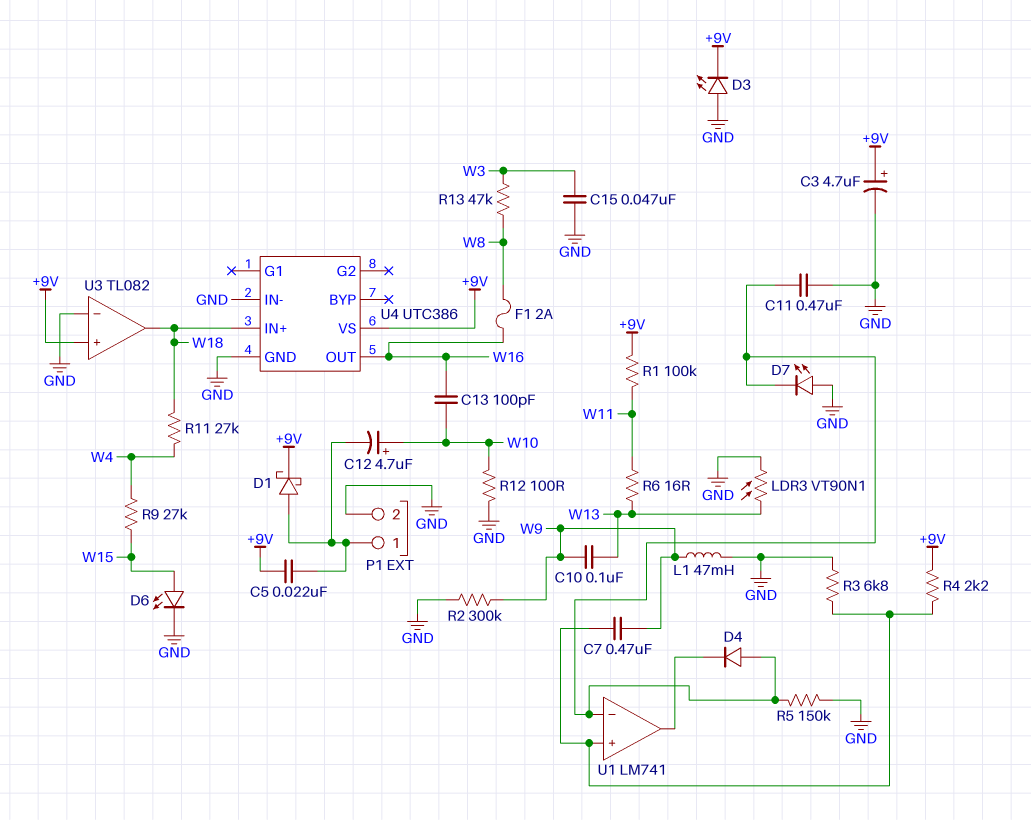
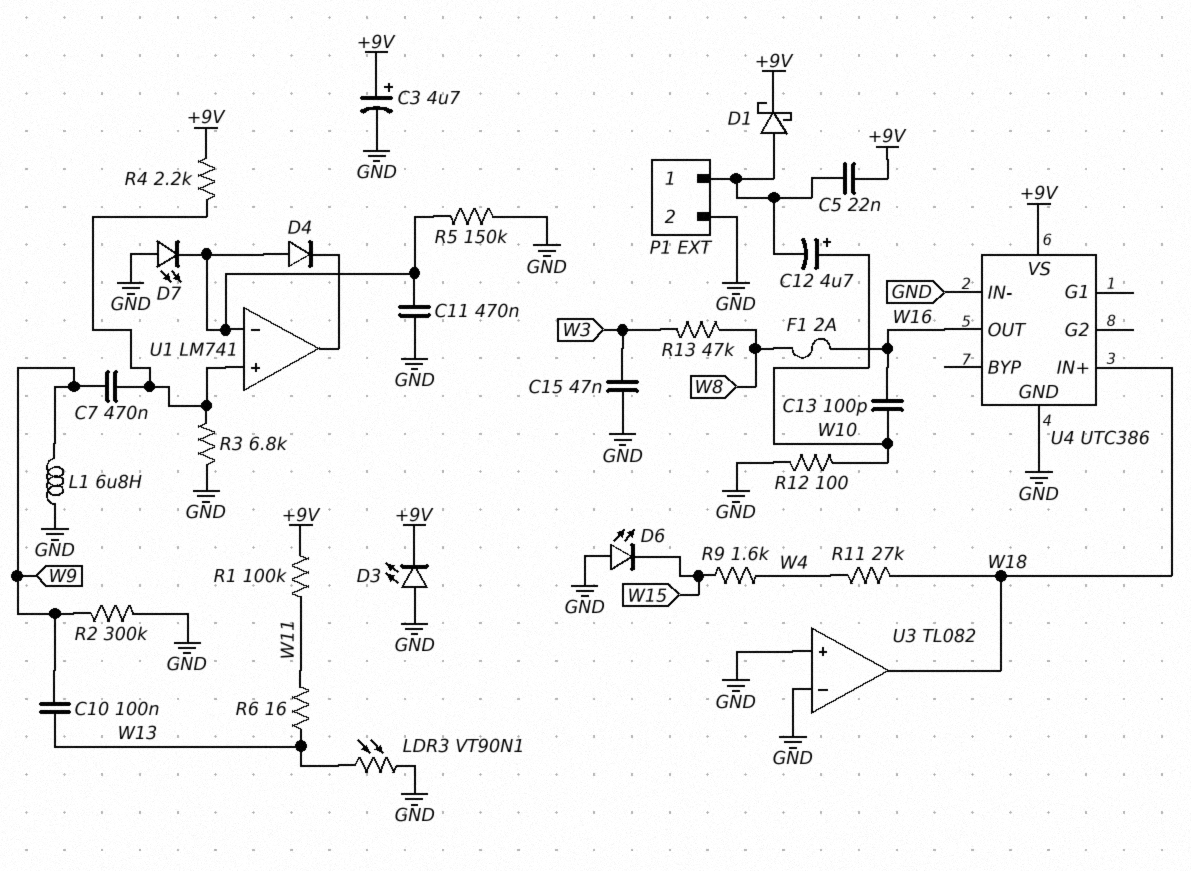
D6: LED (A W15, K GND) -> LED (A GND, K W15)
L1: 47mH (GND, W9) -> 6.8uH (GND, W9)
R9: 27k (W4, W15) -> 1.6k (W4, W15)
U3 pin in+: +9V -> GND

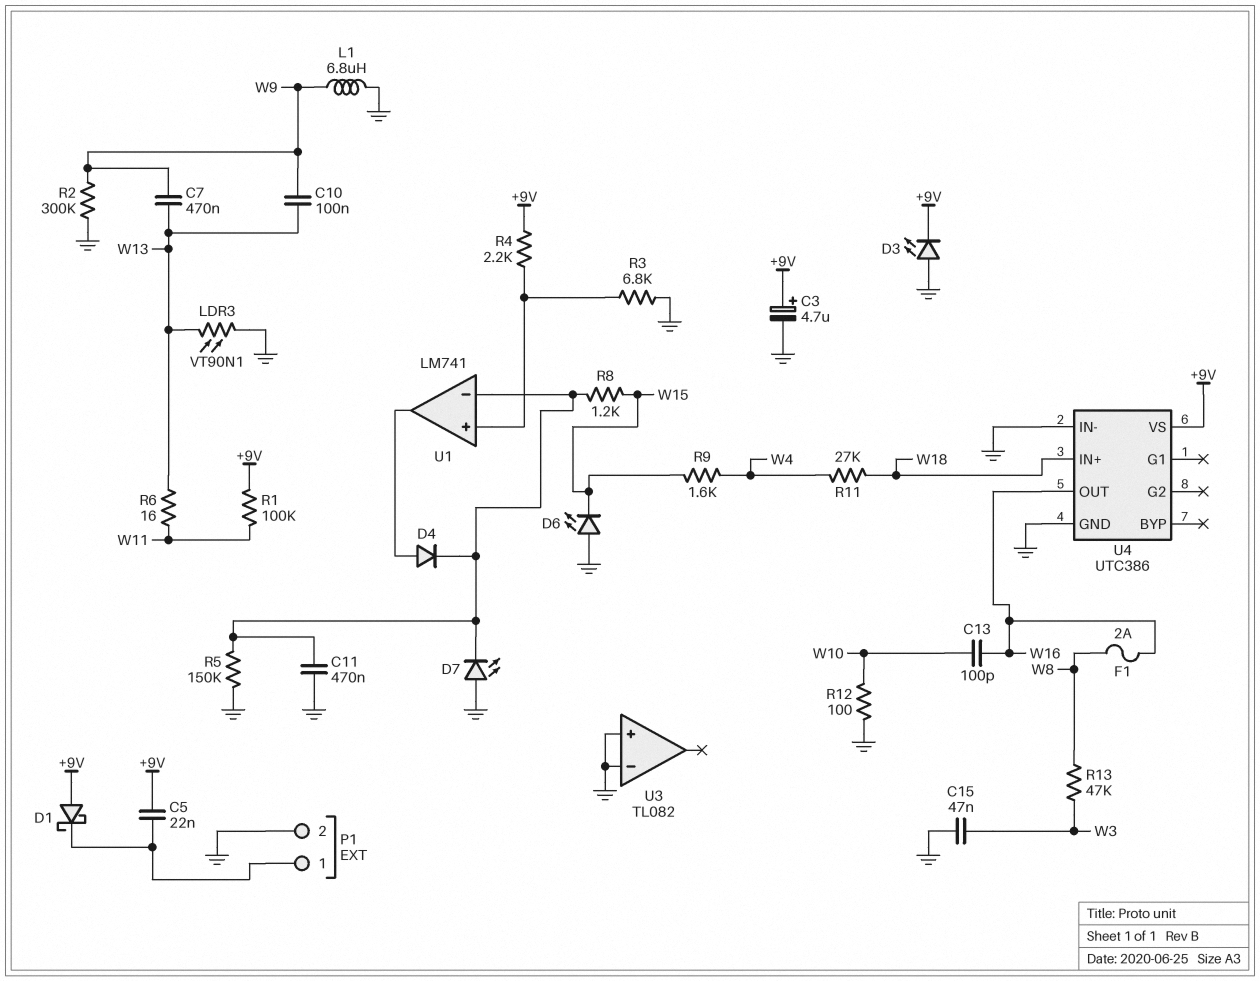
C7: 470nF (U1/in+, W9) -> 470nF (W9, W13)
C12: 4.7uF (plus W10, minus P1/1) -> none
D1: schottky (A P1/1, K +9V) -> schottky (A +9V, K P1/1)
D4: diode (A U1/in-, K U1/out) -> diode (A U1/out, K U1/in-)
R8: none -> 1.2k (U1/in-, W15)
U3 pin out: W18 -> none

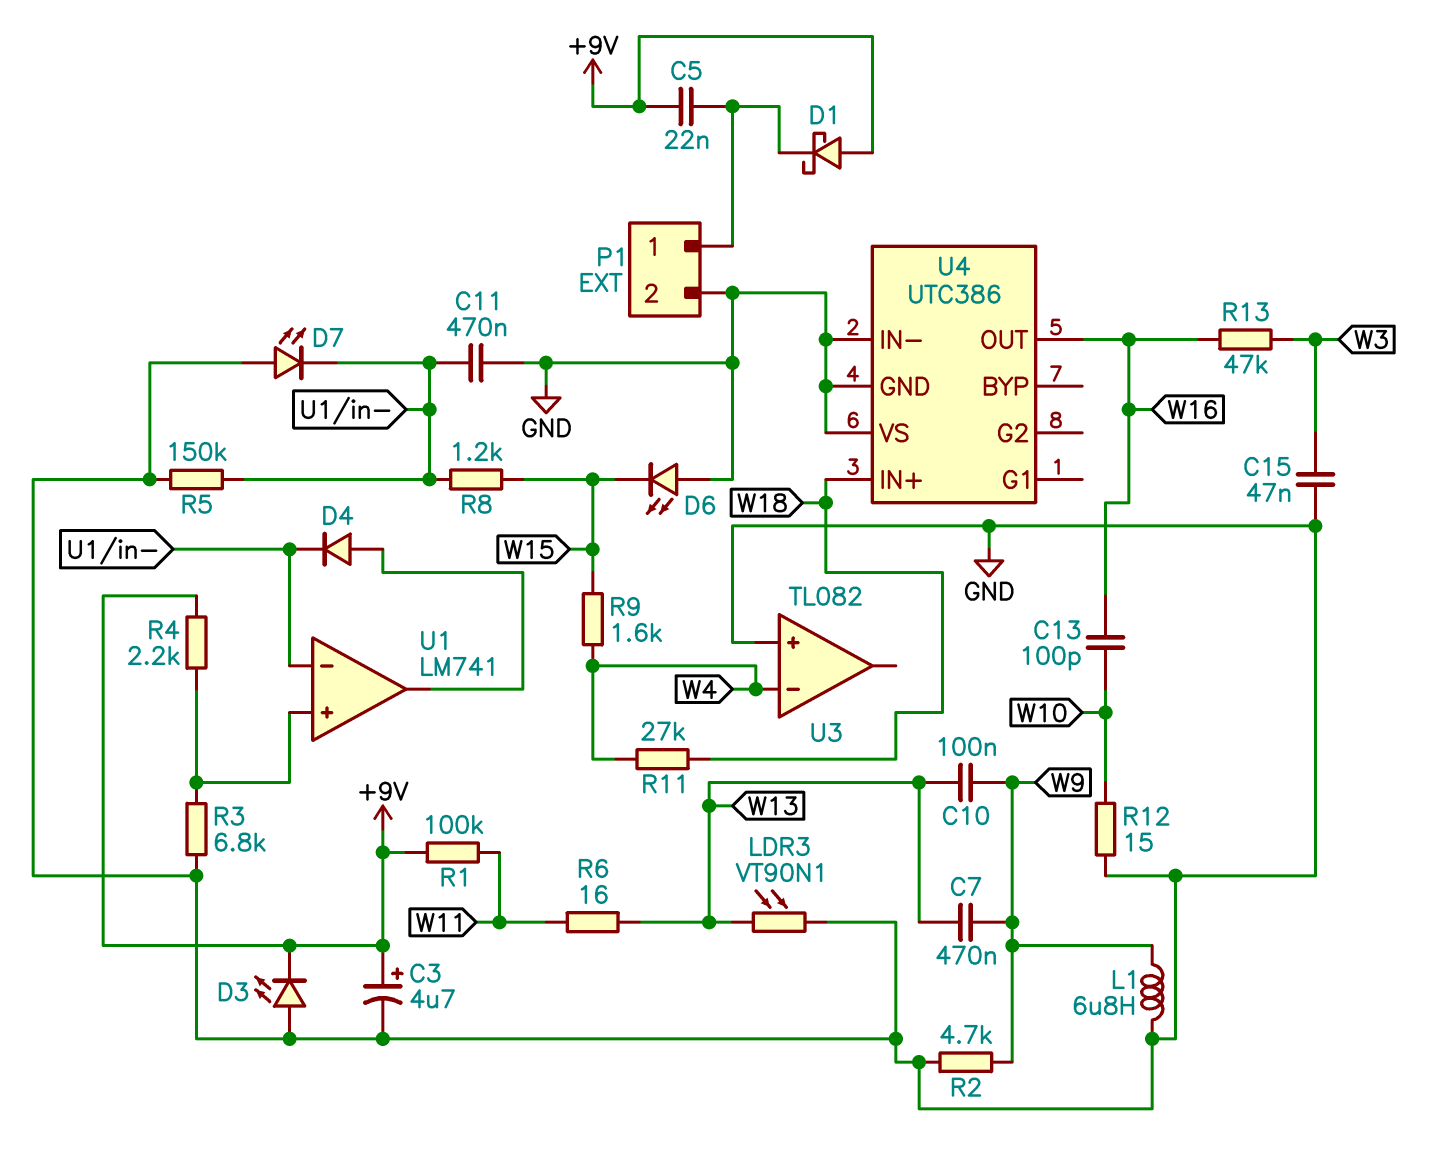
F1: 2A (W8, W16) -> none
R2: 300k (GND, W9) -> 4.7k (GND, W9)
R12: 100 (GND, W10) -> 15 (GND, W10)
R13: 47k (W3, W8) -> 47k (W3, W16)
U3 pin in-: GND -> W4
U4 pin VS: +9V -> GND

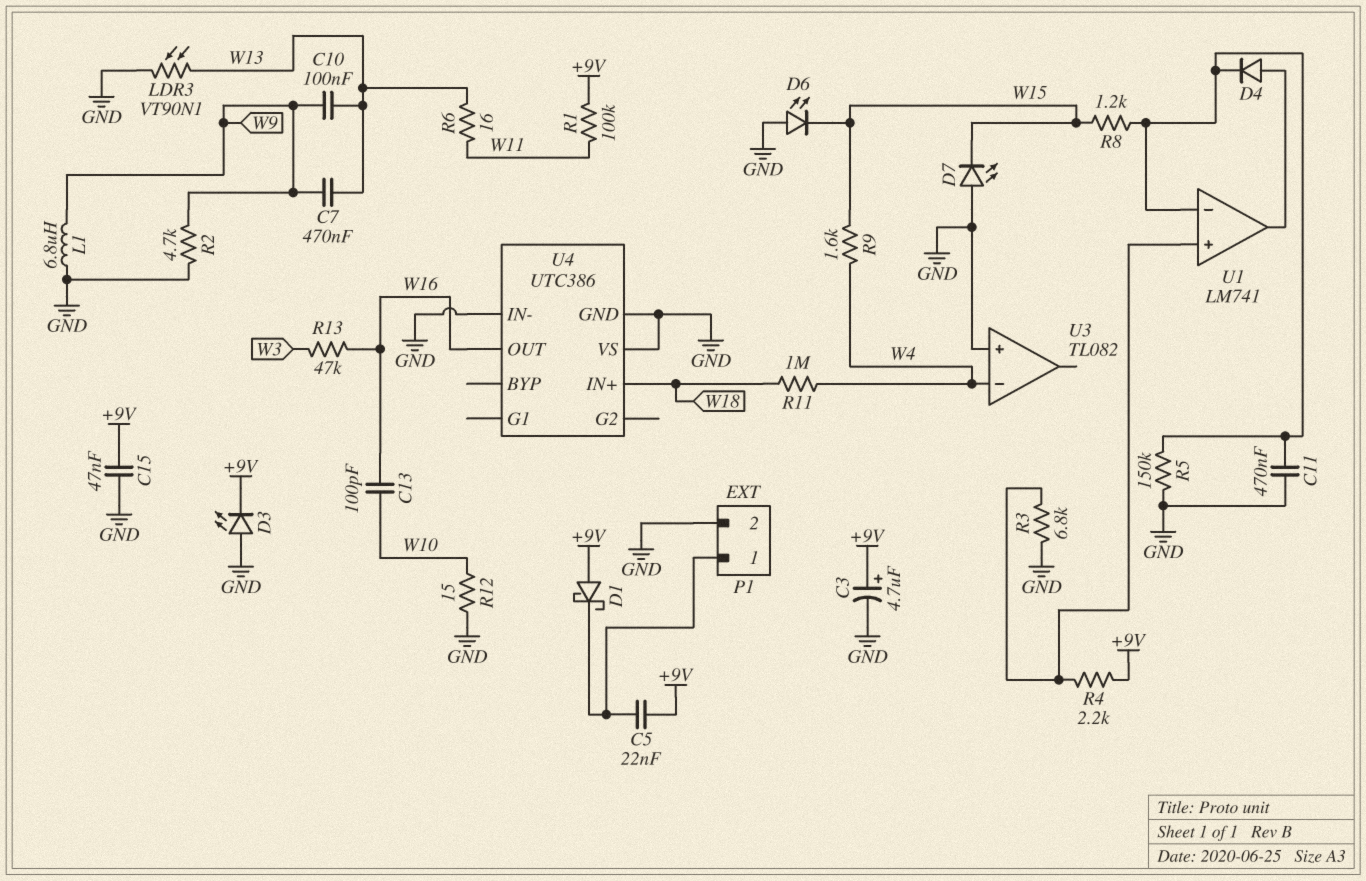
C15: 47nF (GND, W3) -> 47nF (+9V, GND)
D7: LED (A GND, K U1/in-) -> LED (A GND, K W15)
R11: 27k (W4, W18) -> 1M (W4, W18)

